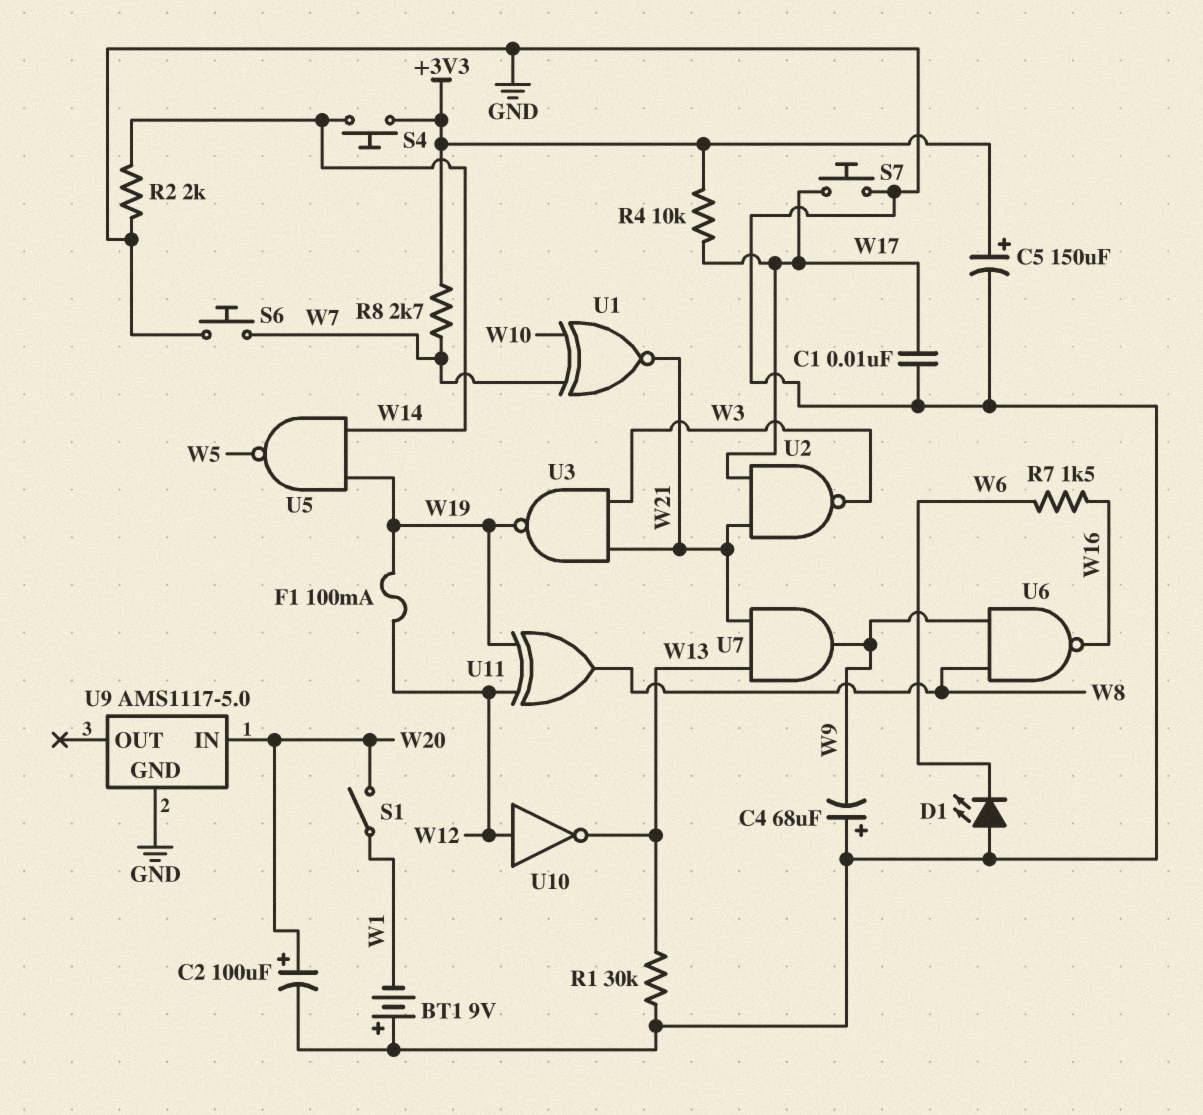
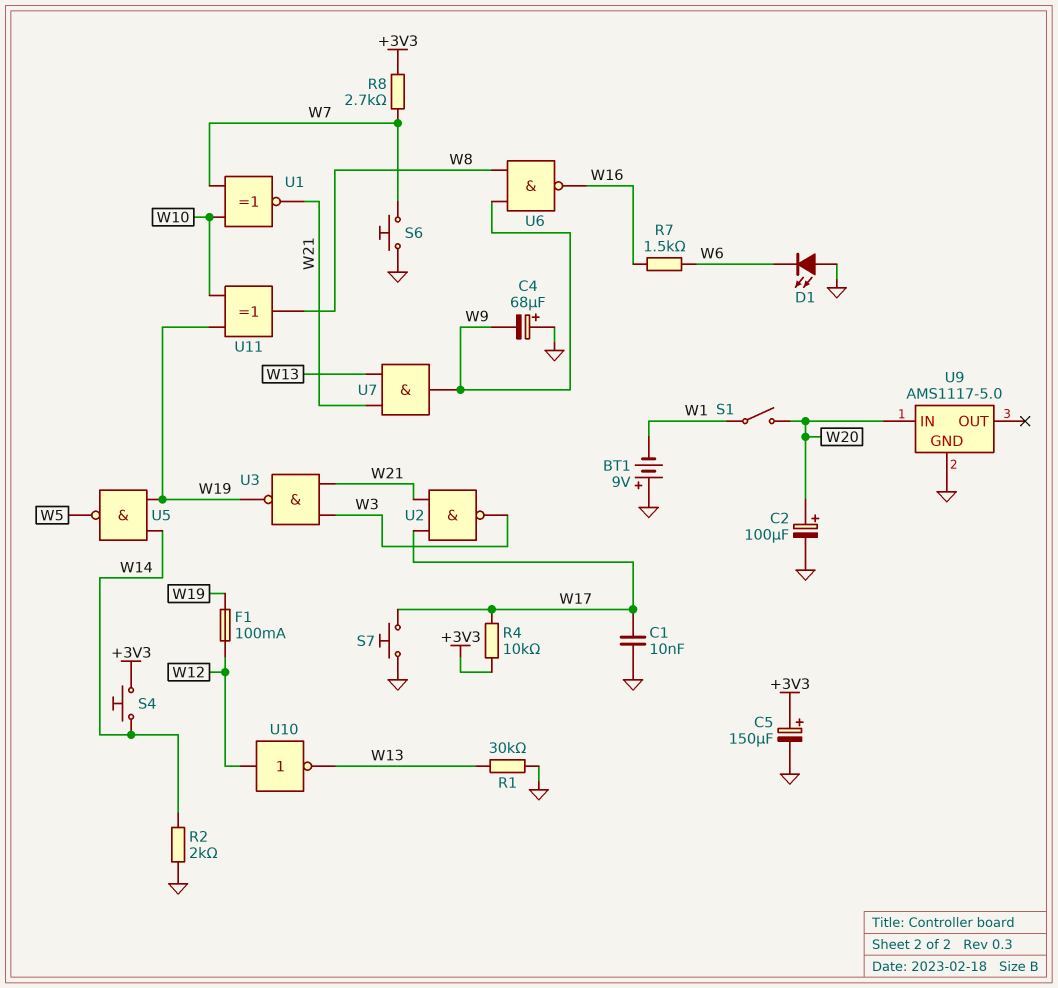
U11: XOR (in W12, in W19, out W8) -> XOR (in W10, in W19, out W8)

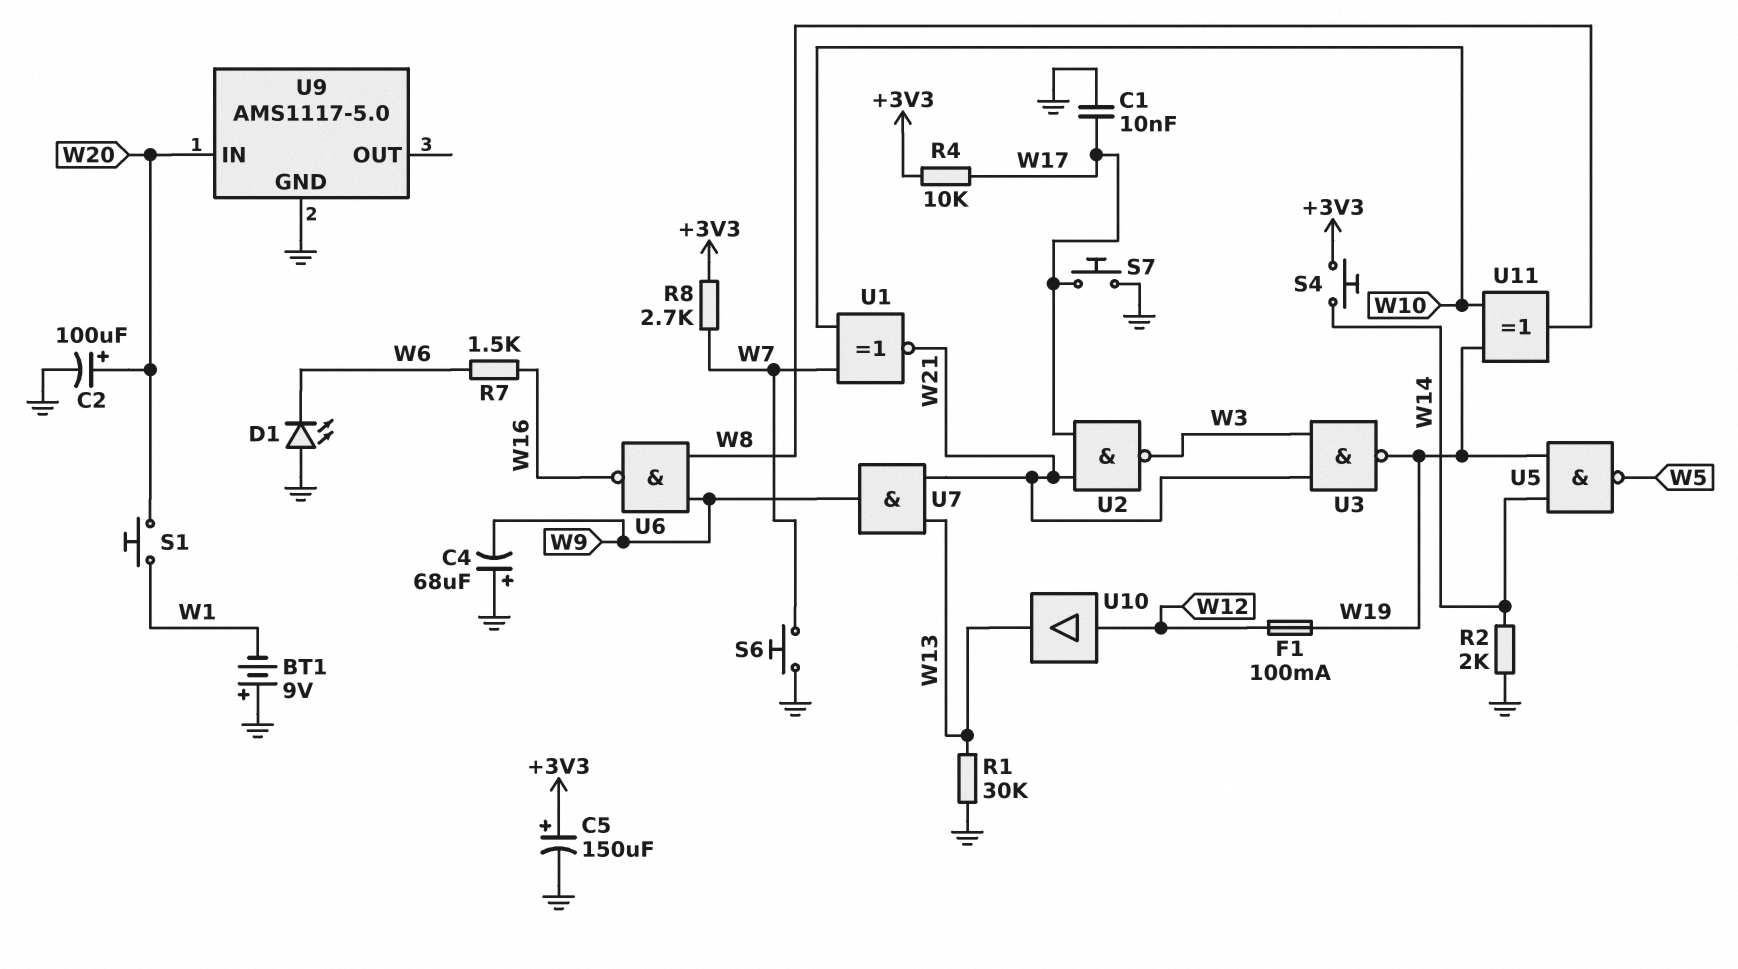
S1: switch (W1, W20) -> button (W1, W20)
U10: NOT (in W12, out W13) -> buffer (in W12, out W13)

